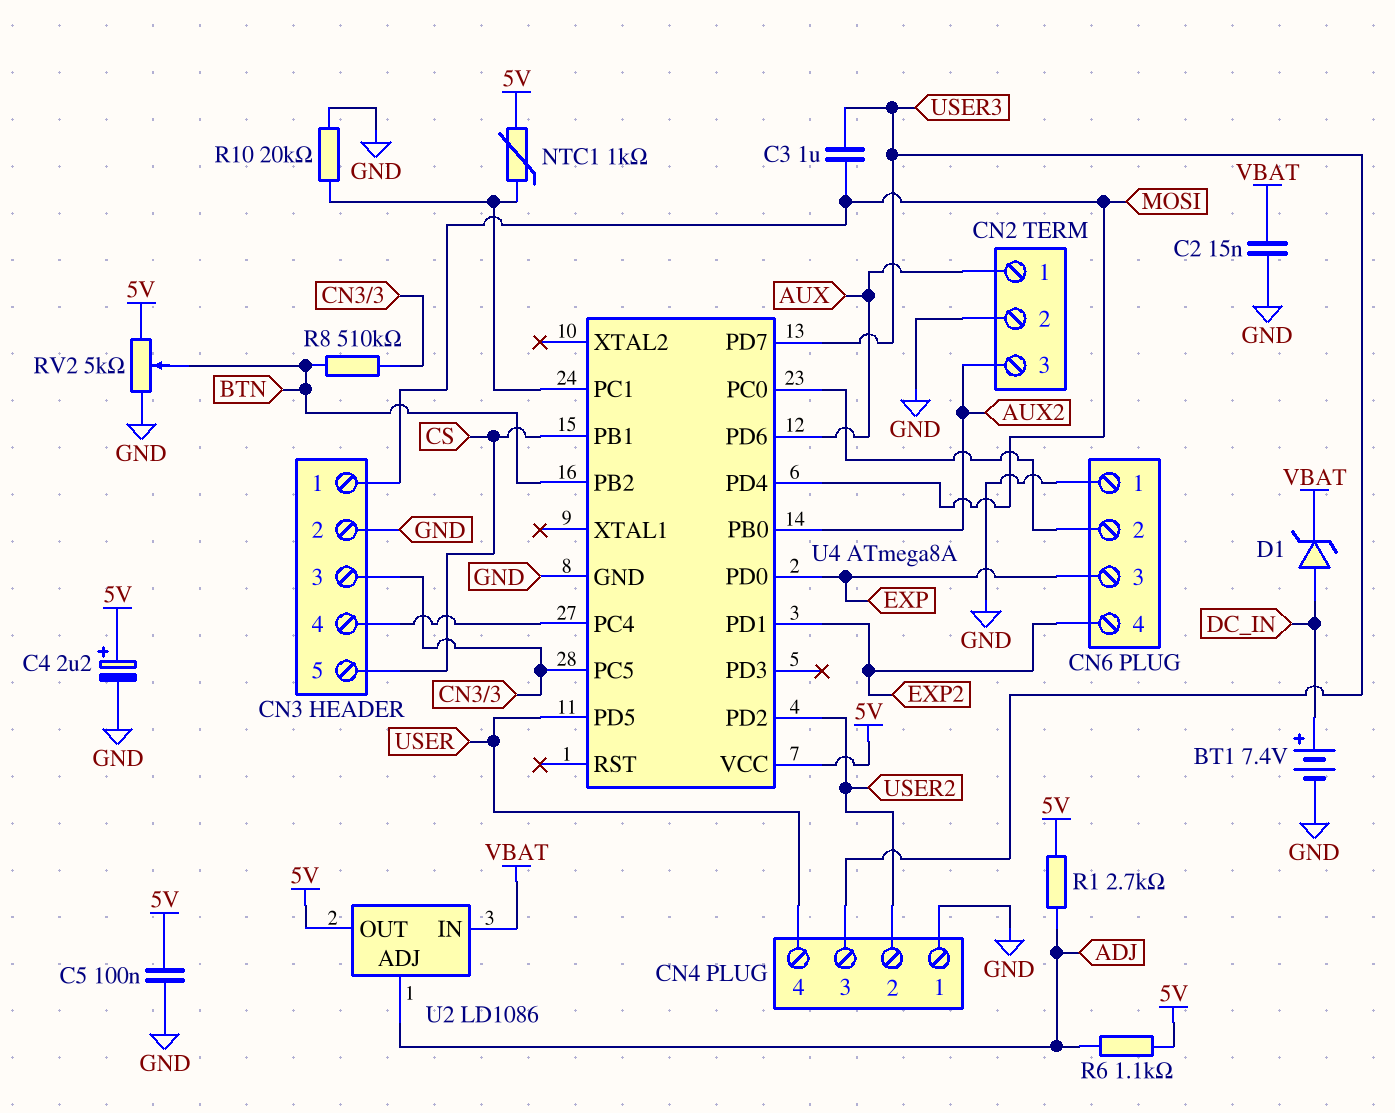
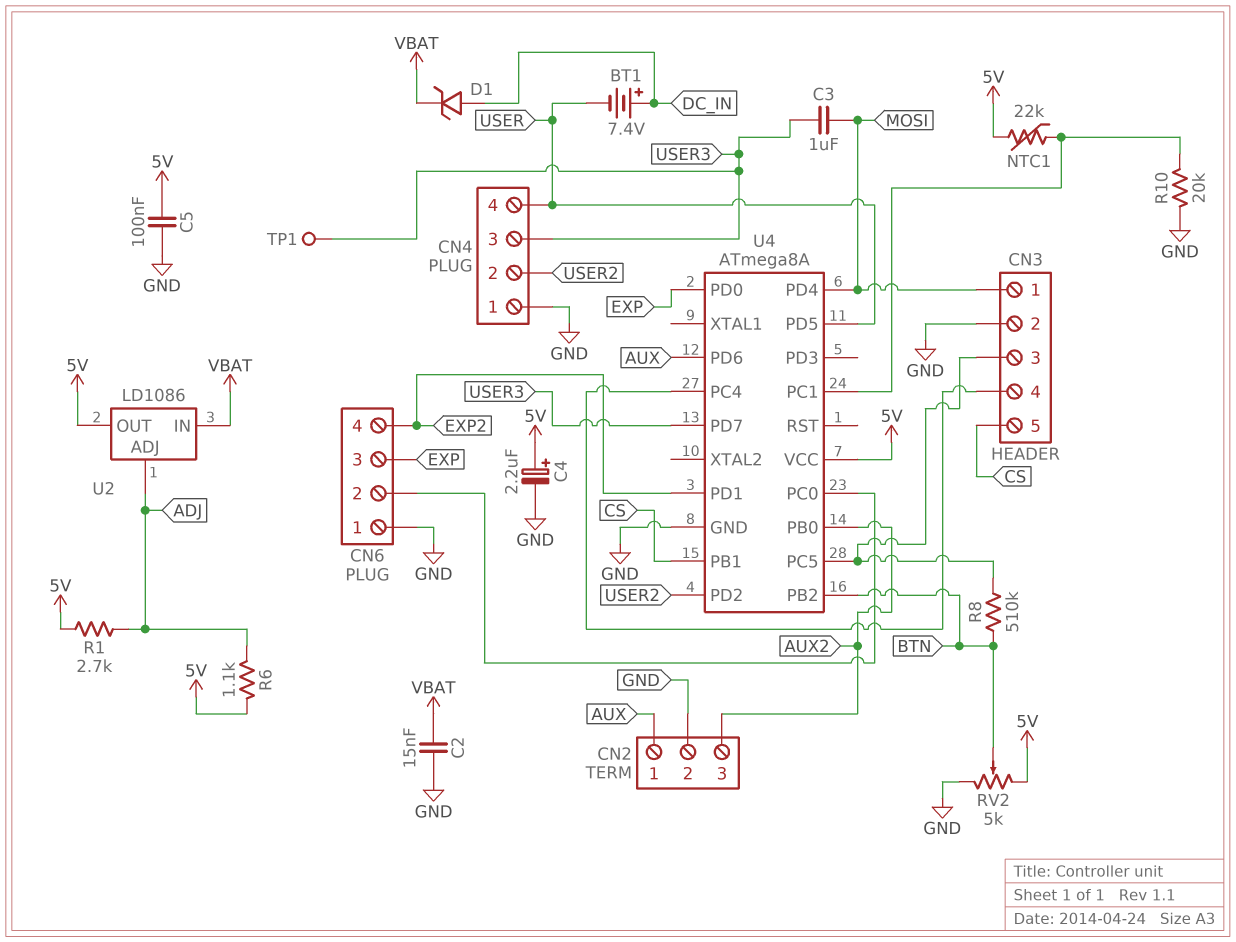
BT1: 7.4V (plus DC_IN, minus GND) -> 7.4V (plus DC_IN, minus USER)
NTC1: 1k (5V, U4/PC1) -> 22k (5V, U4/PC1)
TP1: none -> test point (USER3)

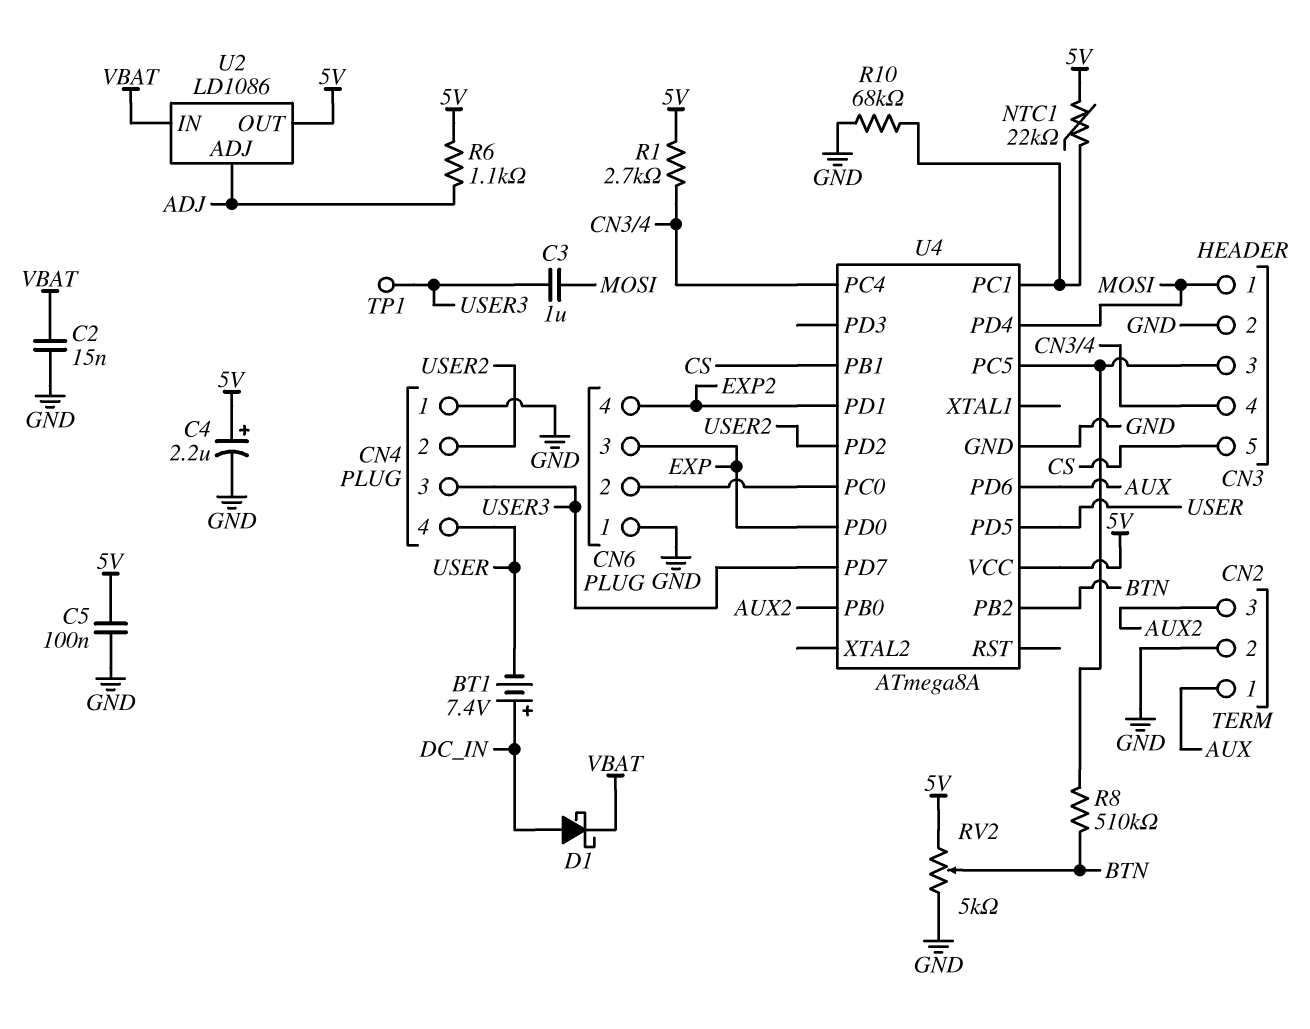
D1: zener (A DC_IN, K VBAT) -> schottky (A DC_IN, K VBAT)
R1: 2.7k (5V, ADJ) -> 2.7k (5V, CN3/4)
R10: 20k (GND, U4/PC1) -> 68k (GND, U4/PC1)

